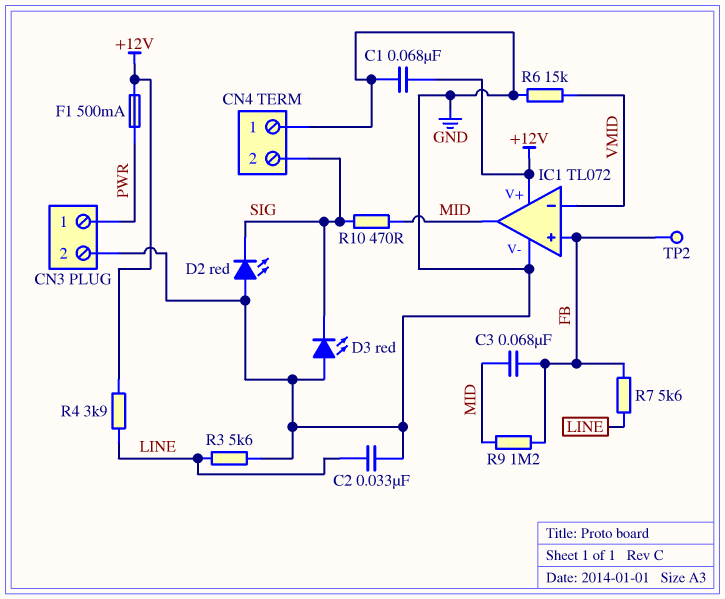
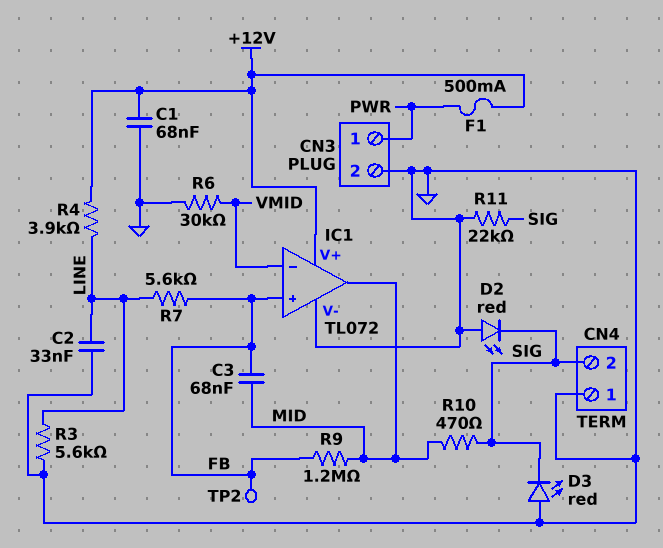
R6: 15k (GND, VMID) -> 30k (GND, VMID)
R11: none -> 22k (GND, SIG)

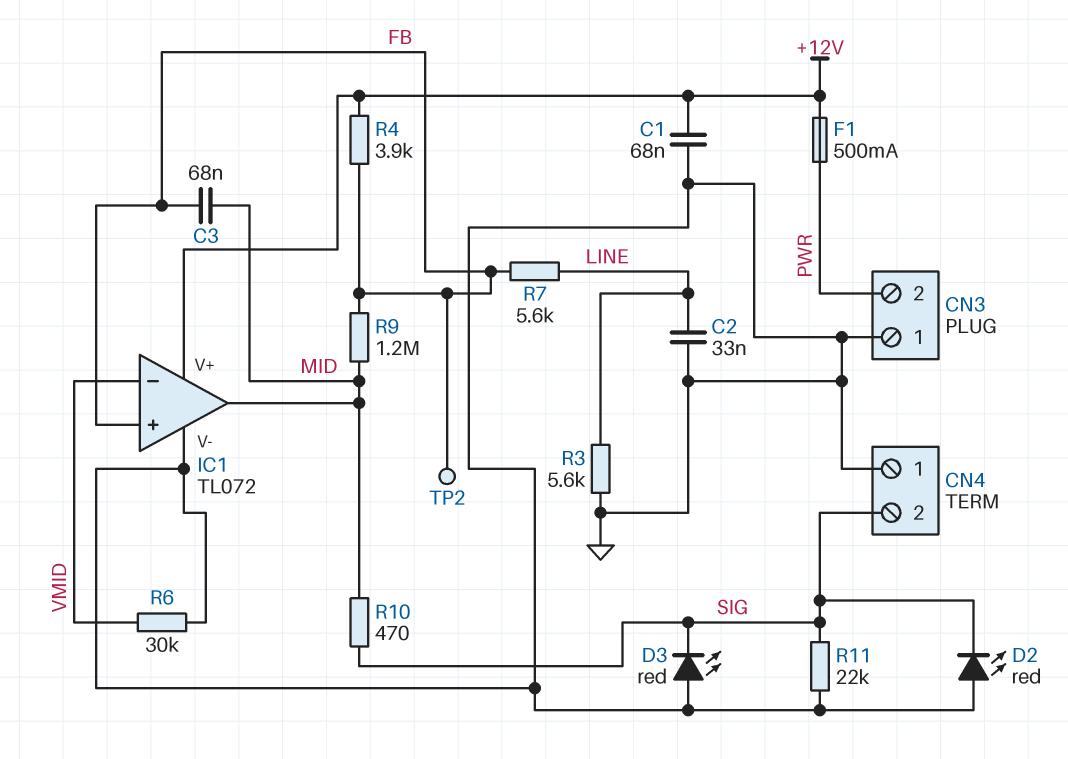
CN3 pin 1: PWR -> GND
CN3 pin 2: GND -> PWR
R4: 3.9k (+12V, LINE) -> 3.9k (+12V, FB)

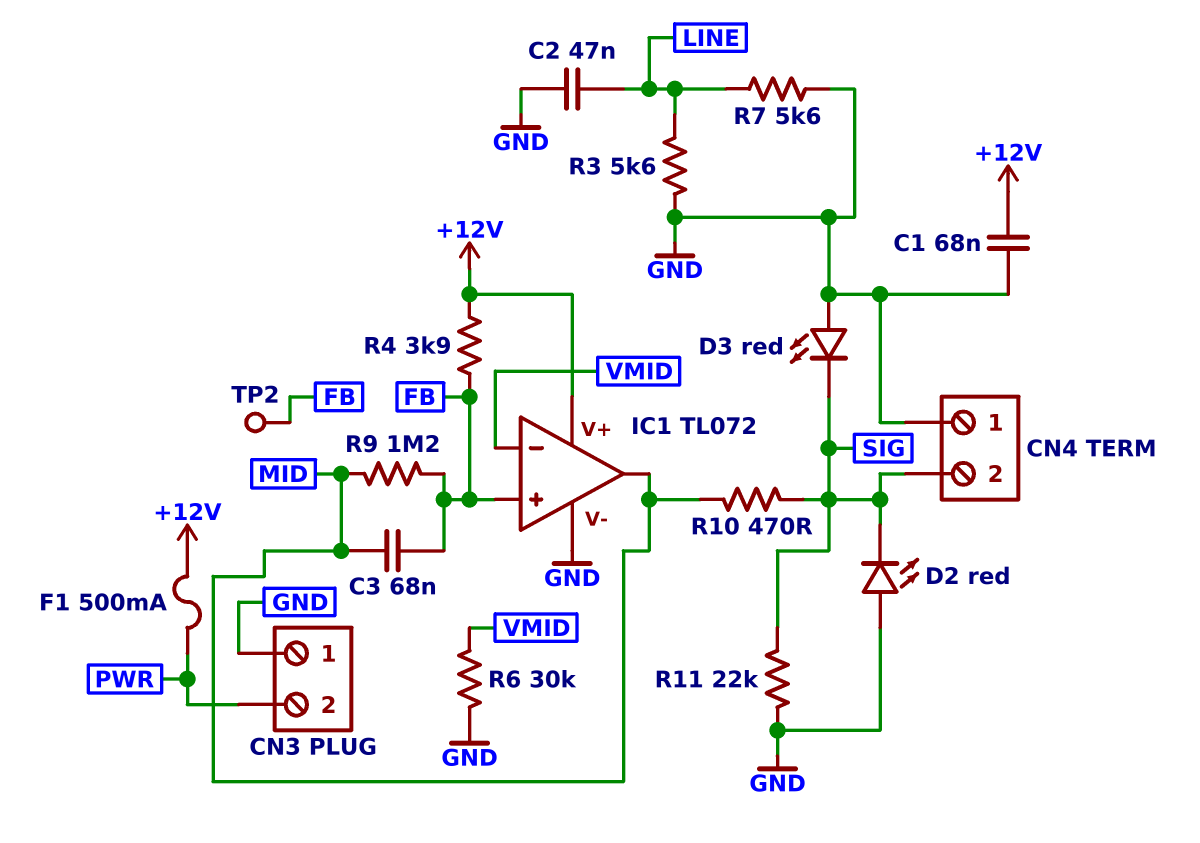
C2: 33nF (GND, LINE) -> 47nF (GND, LINE)
R7: 5.6k (FB, LINE) -> 5.6k (GND, LINE)

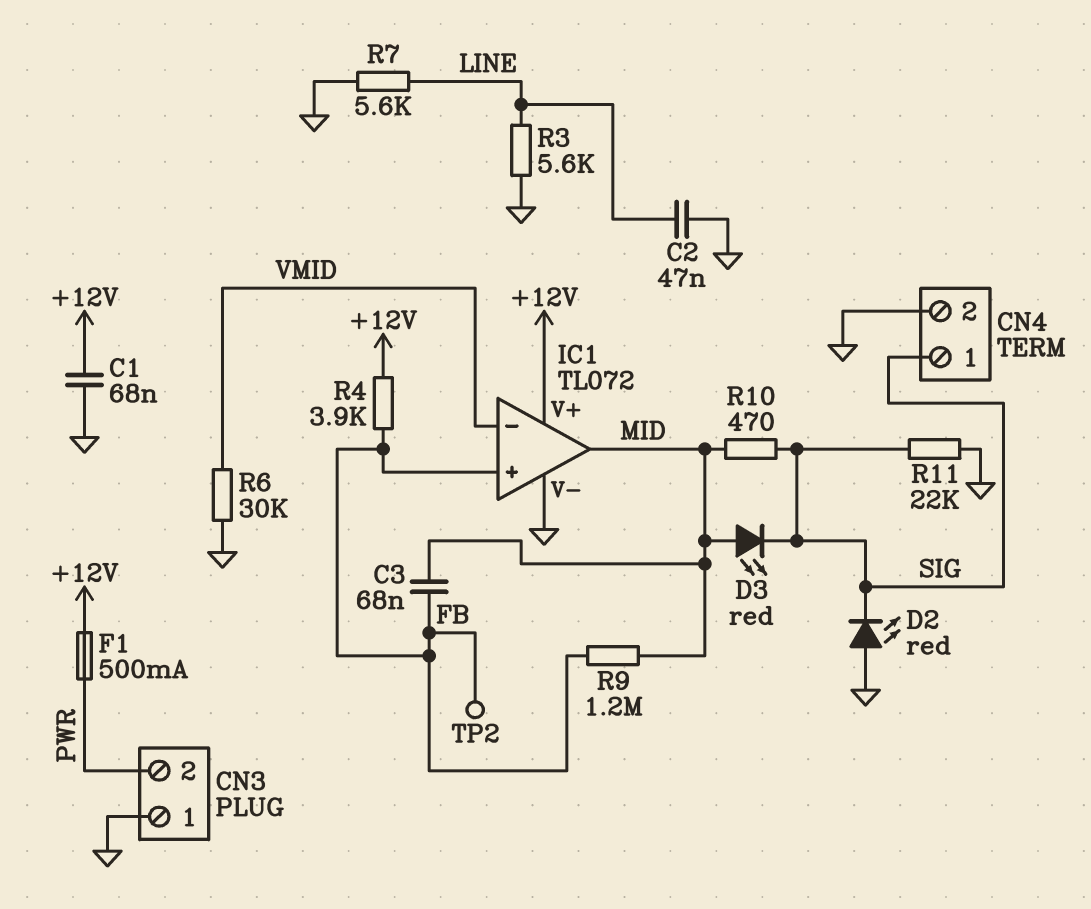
CN4 pin 1: GND -> SIG
CN4 pin 2: SIG -> GND
D3: LED red (A GND, K SIG) -> LED red (A MID, K SIG)

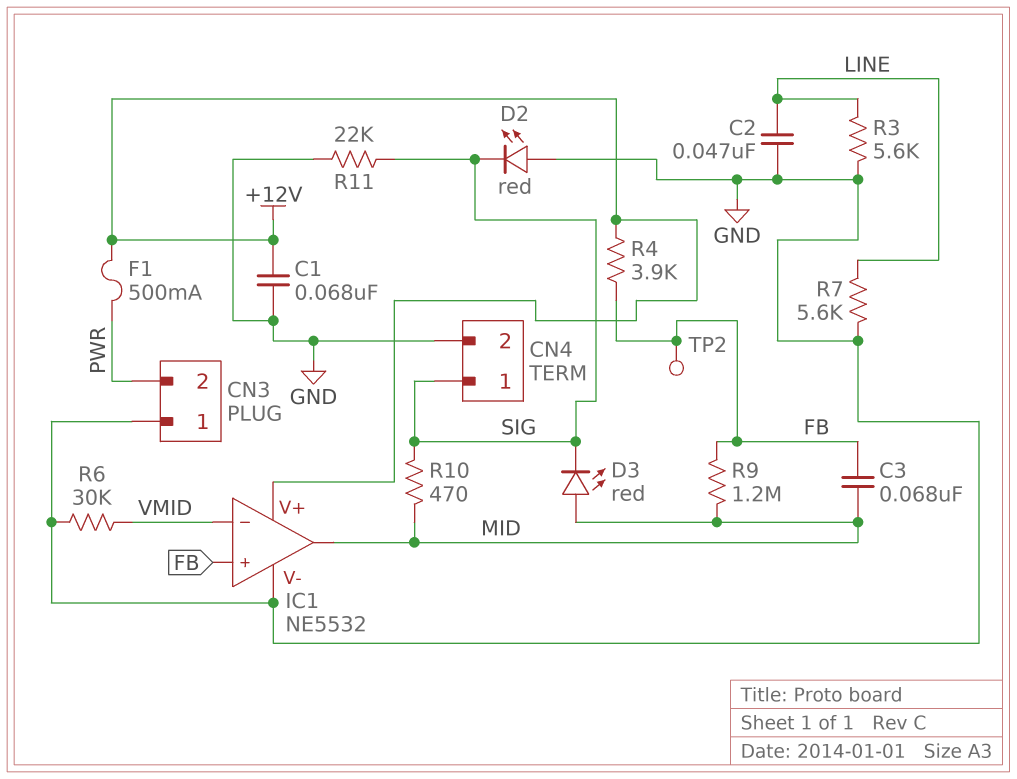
IC1: TL072 -> NE5532

